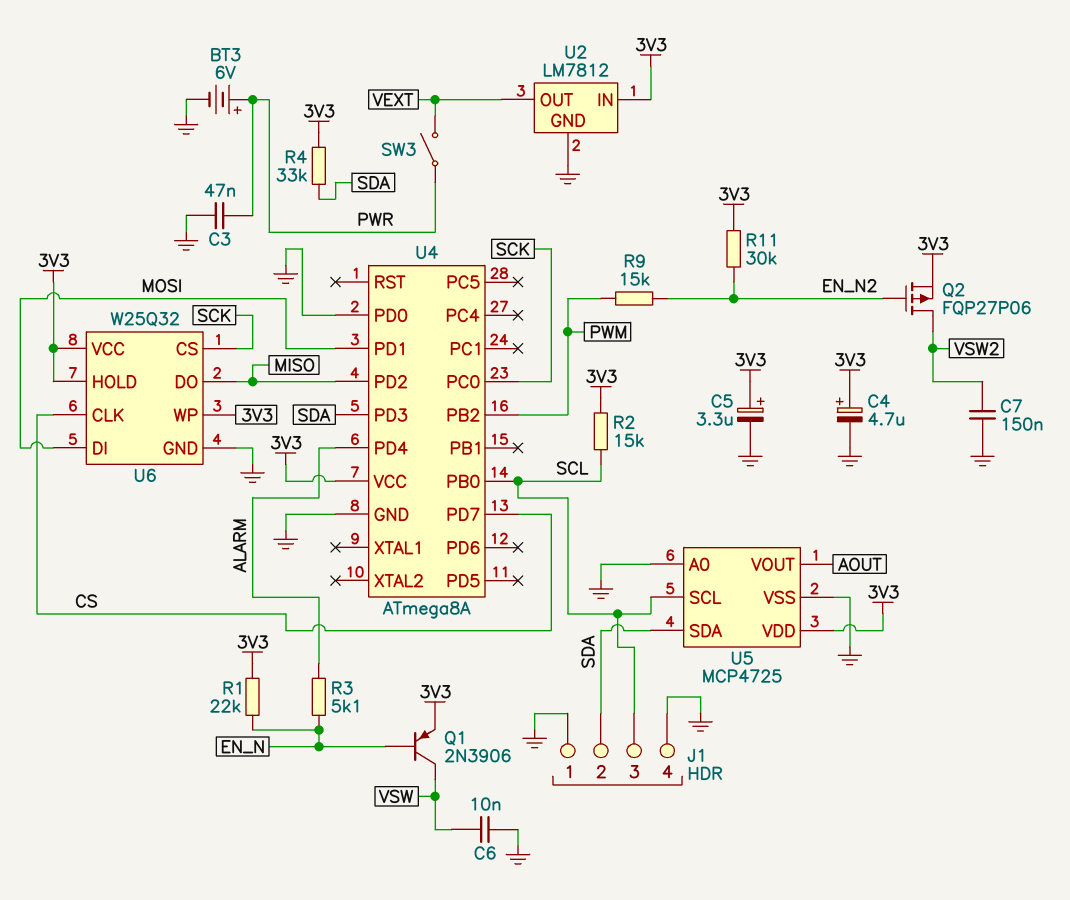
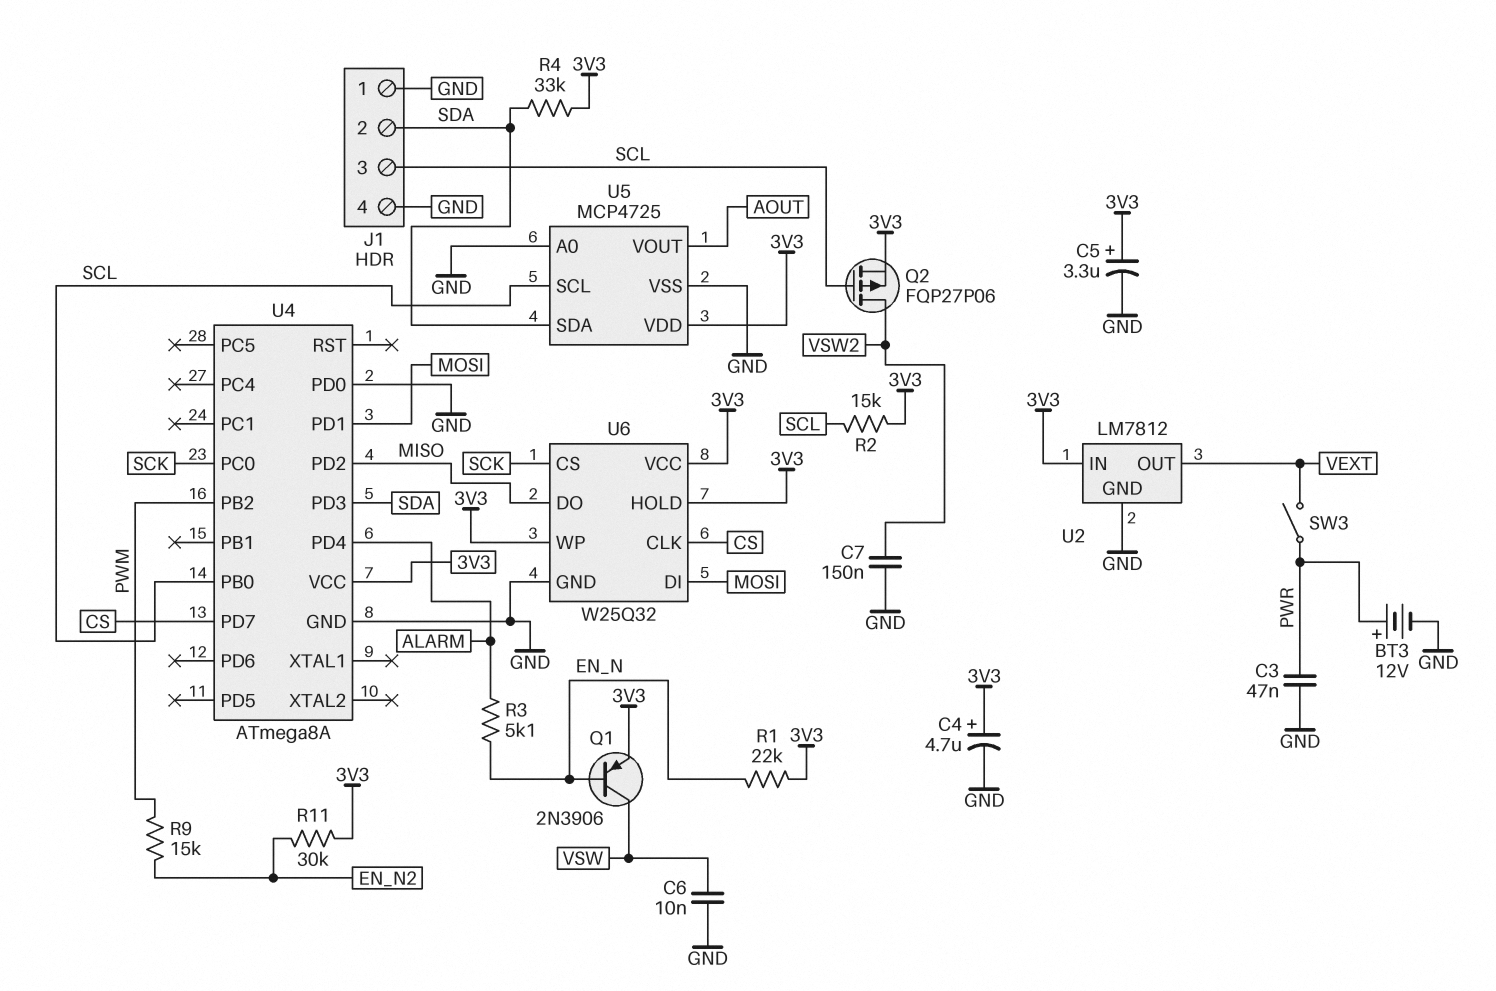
BT3: 6V (plus PWR, minus GND) -> 12V (plus PWR, minus GND)
Q2: PMOS FQP27P06 (G EN_N2, D VSW2, S 3V3) -> PMOS FQP27P06 (G SCL, D VSW2, S 3V3)

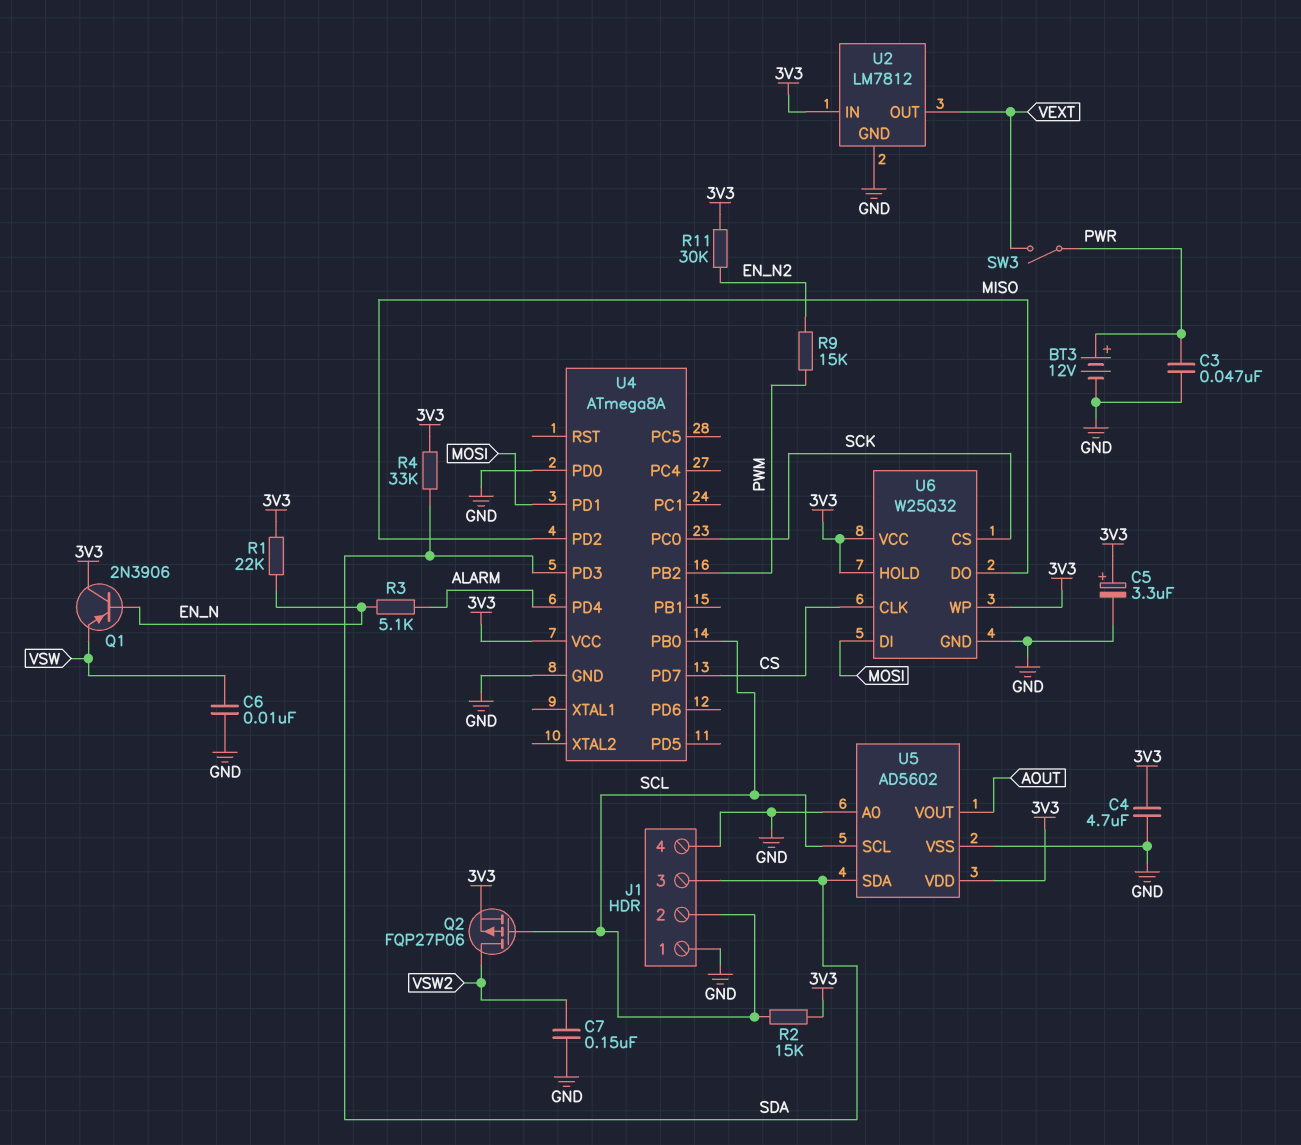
C4: 4.7uF (plus 3V3, minus GND) -> 4.7uF (3V3, GND)
J1 pin 2: SDA -> SCL
J1 pin 3: SCL -> SDA
Q1: PNP 2N3906 (B EN_N, C VSW, E 3V3) -> PNP 2N3906 (B EN_N, C 3V3, E VSW)
U5: MCP4725 -> AD5602

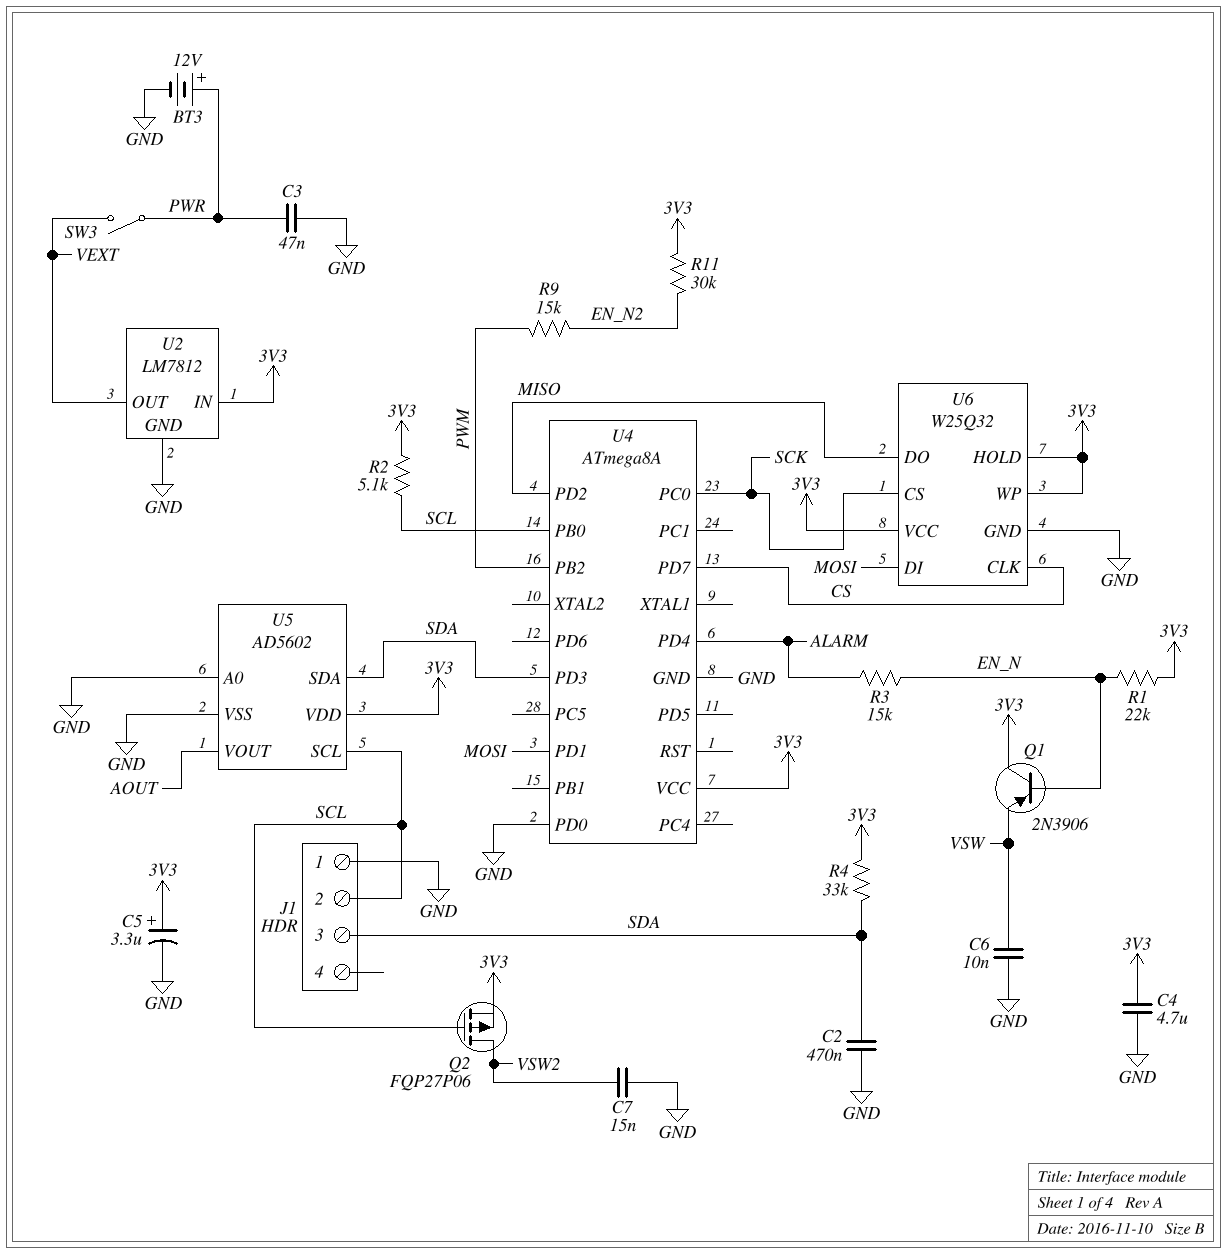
C2: none -> 470nF (GND, SDA)
C7: 150nF (GND, VSW2) -> 15nF (GND, VSW2)
J1 pin 4: GND -> none
R2: 15k (3V3, SCL) -> 5.1k (3V3, SCL)
R3: 5.1k (ALARM, EN_N) -> 15k (ALARM, EN_N)

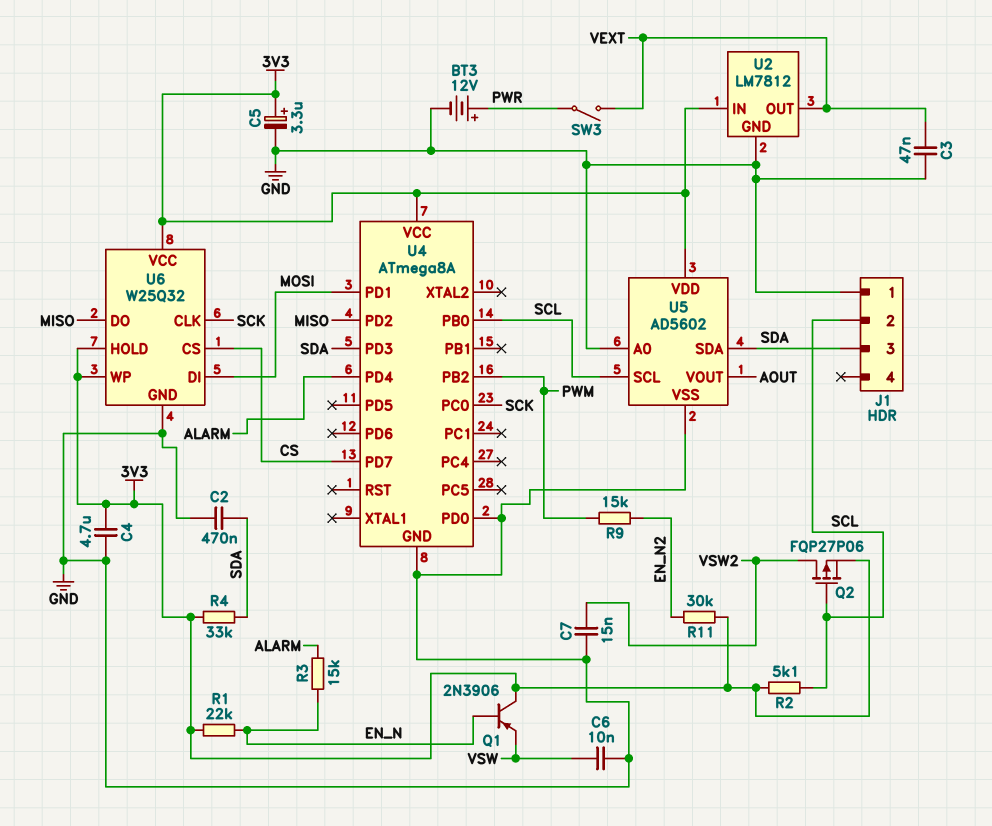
C3: 47nF (GND, PWR) -> 47nF (GND, VEXT)
U6 pin CLK: CS -> SCK
U6 pin CS: SCK -> CS

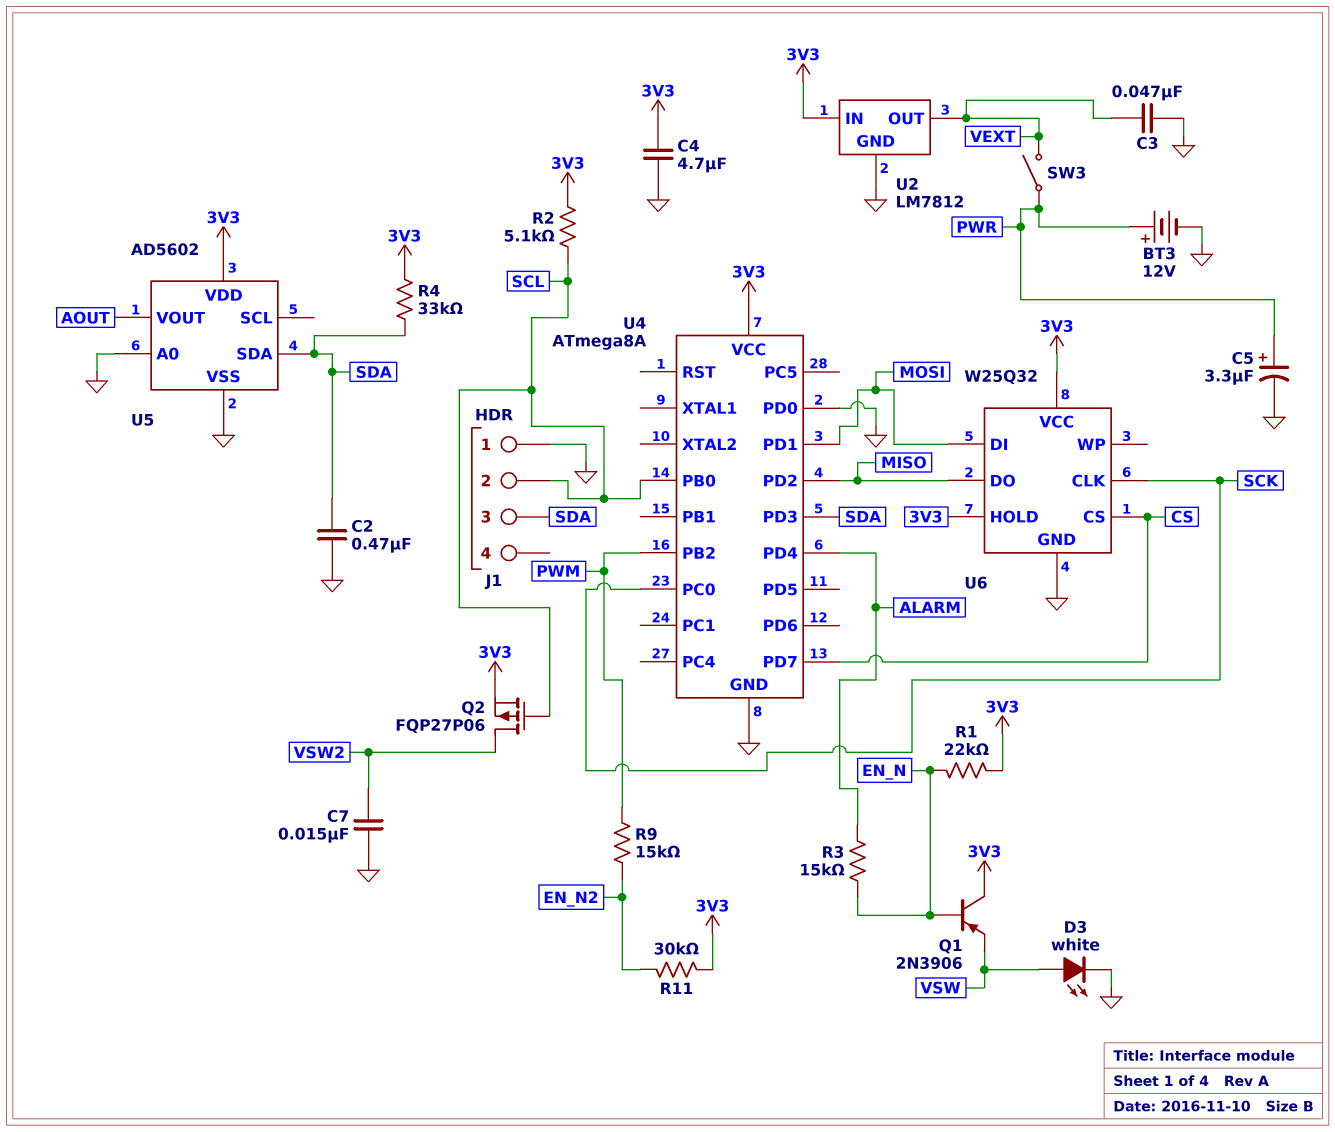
C5: 3.3uF (plus 3V3, minus GND) -> 3.3uF (plus PWR, minus GND)
C6: 10nF (GND, VSW) -> none
D3: none -> LED white (A VSW, K GND)
U5 pin SCL: SCL -> none
U6 pin WP: 3V3 -> none

